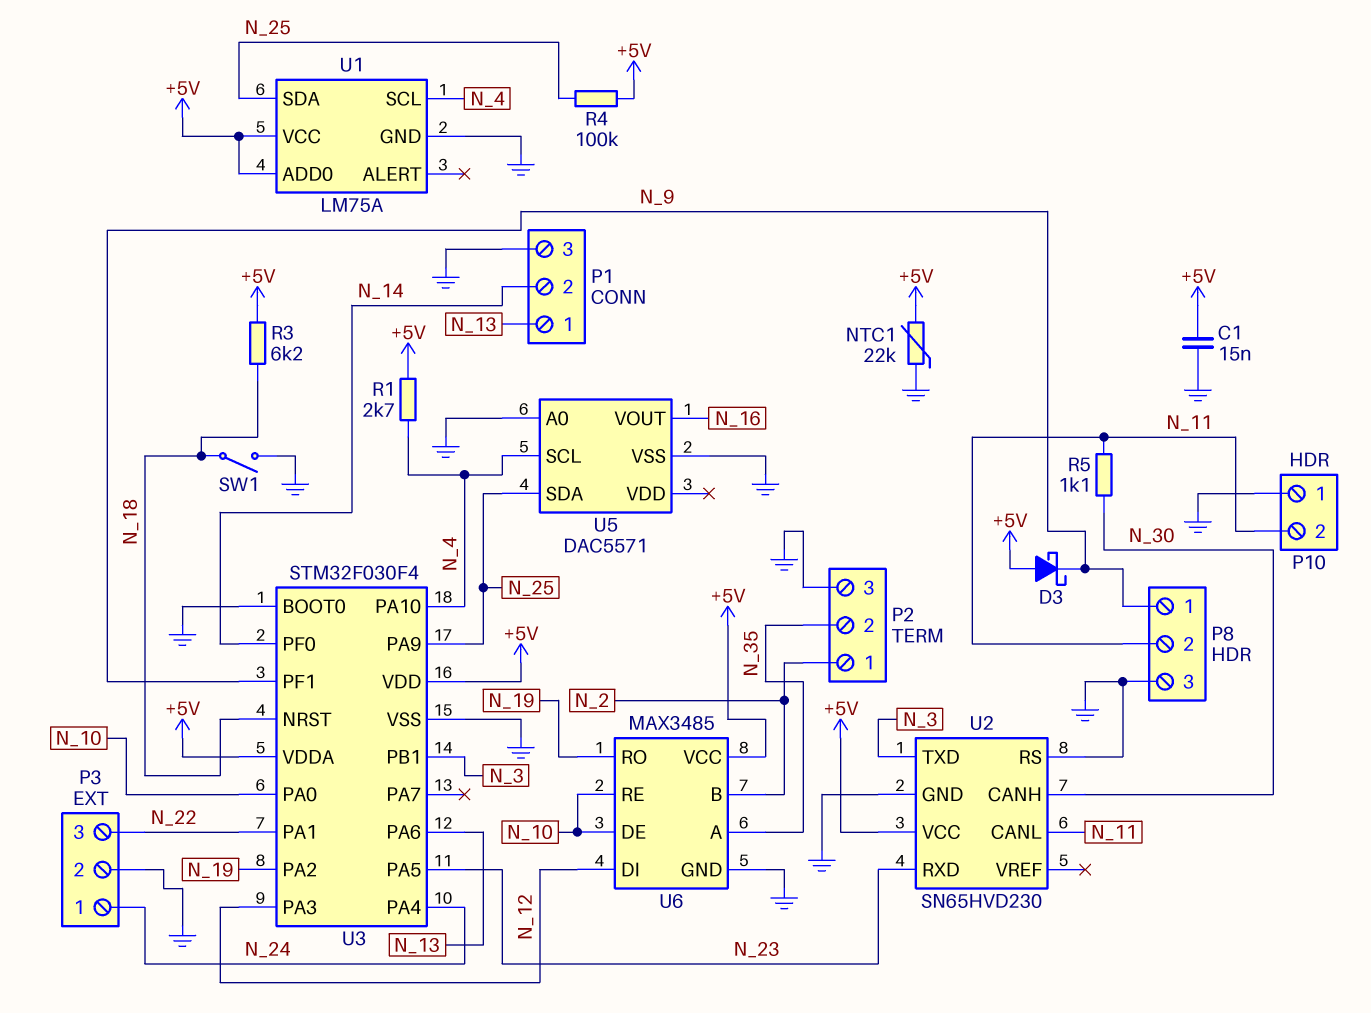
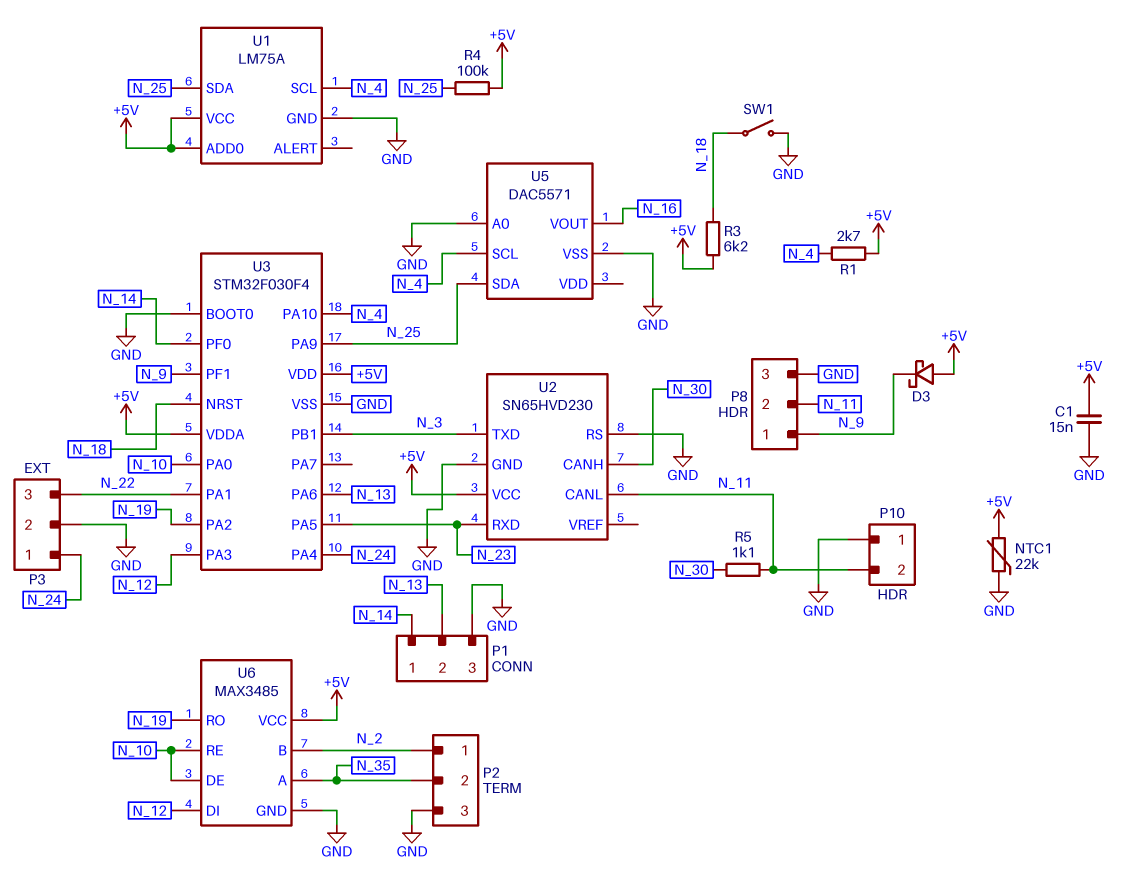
P1 pin 1: N_13 -> N_14
P1 pin 2: N_14 -> N_13

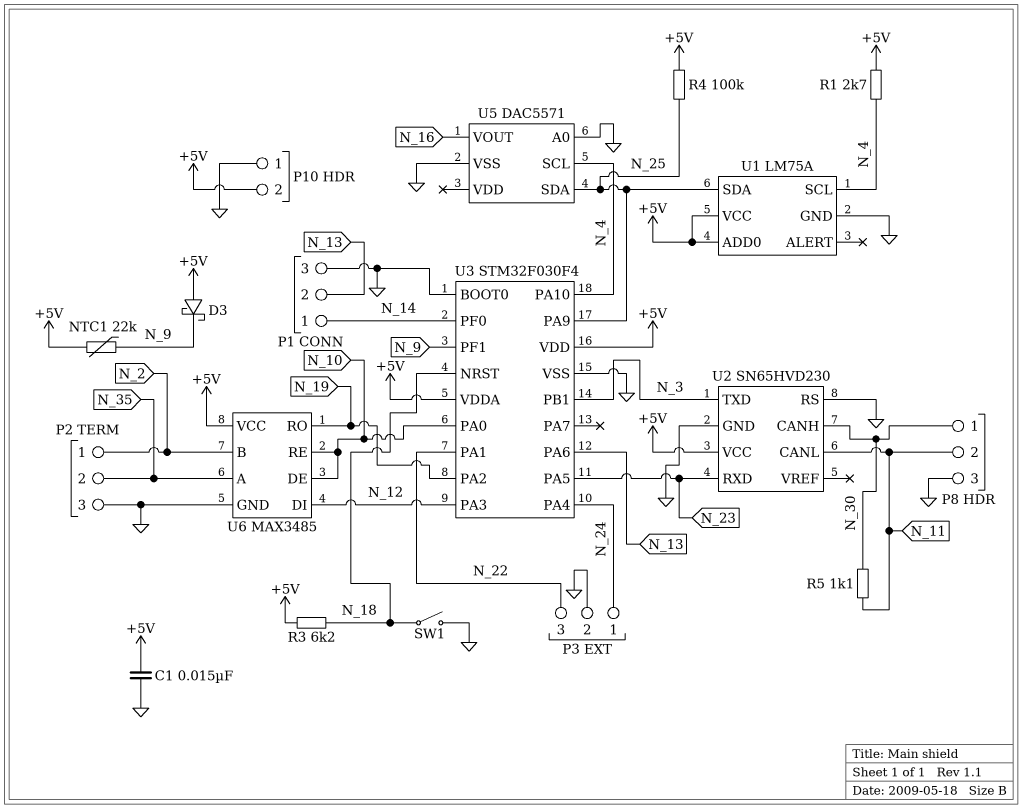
NTC1: 22k (+5V, GND) -> 22k (+5V, N_9)
P8 pin 1: N_9 -> N_30
P10 pin 2: N_11 -> +5V

